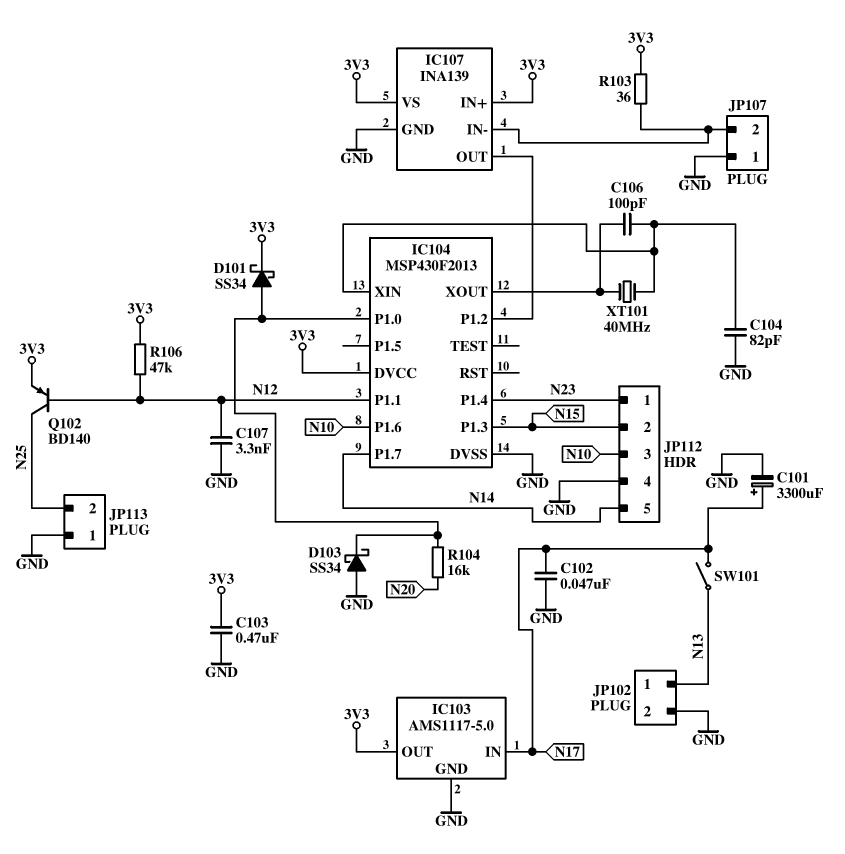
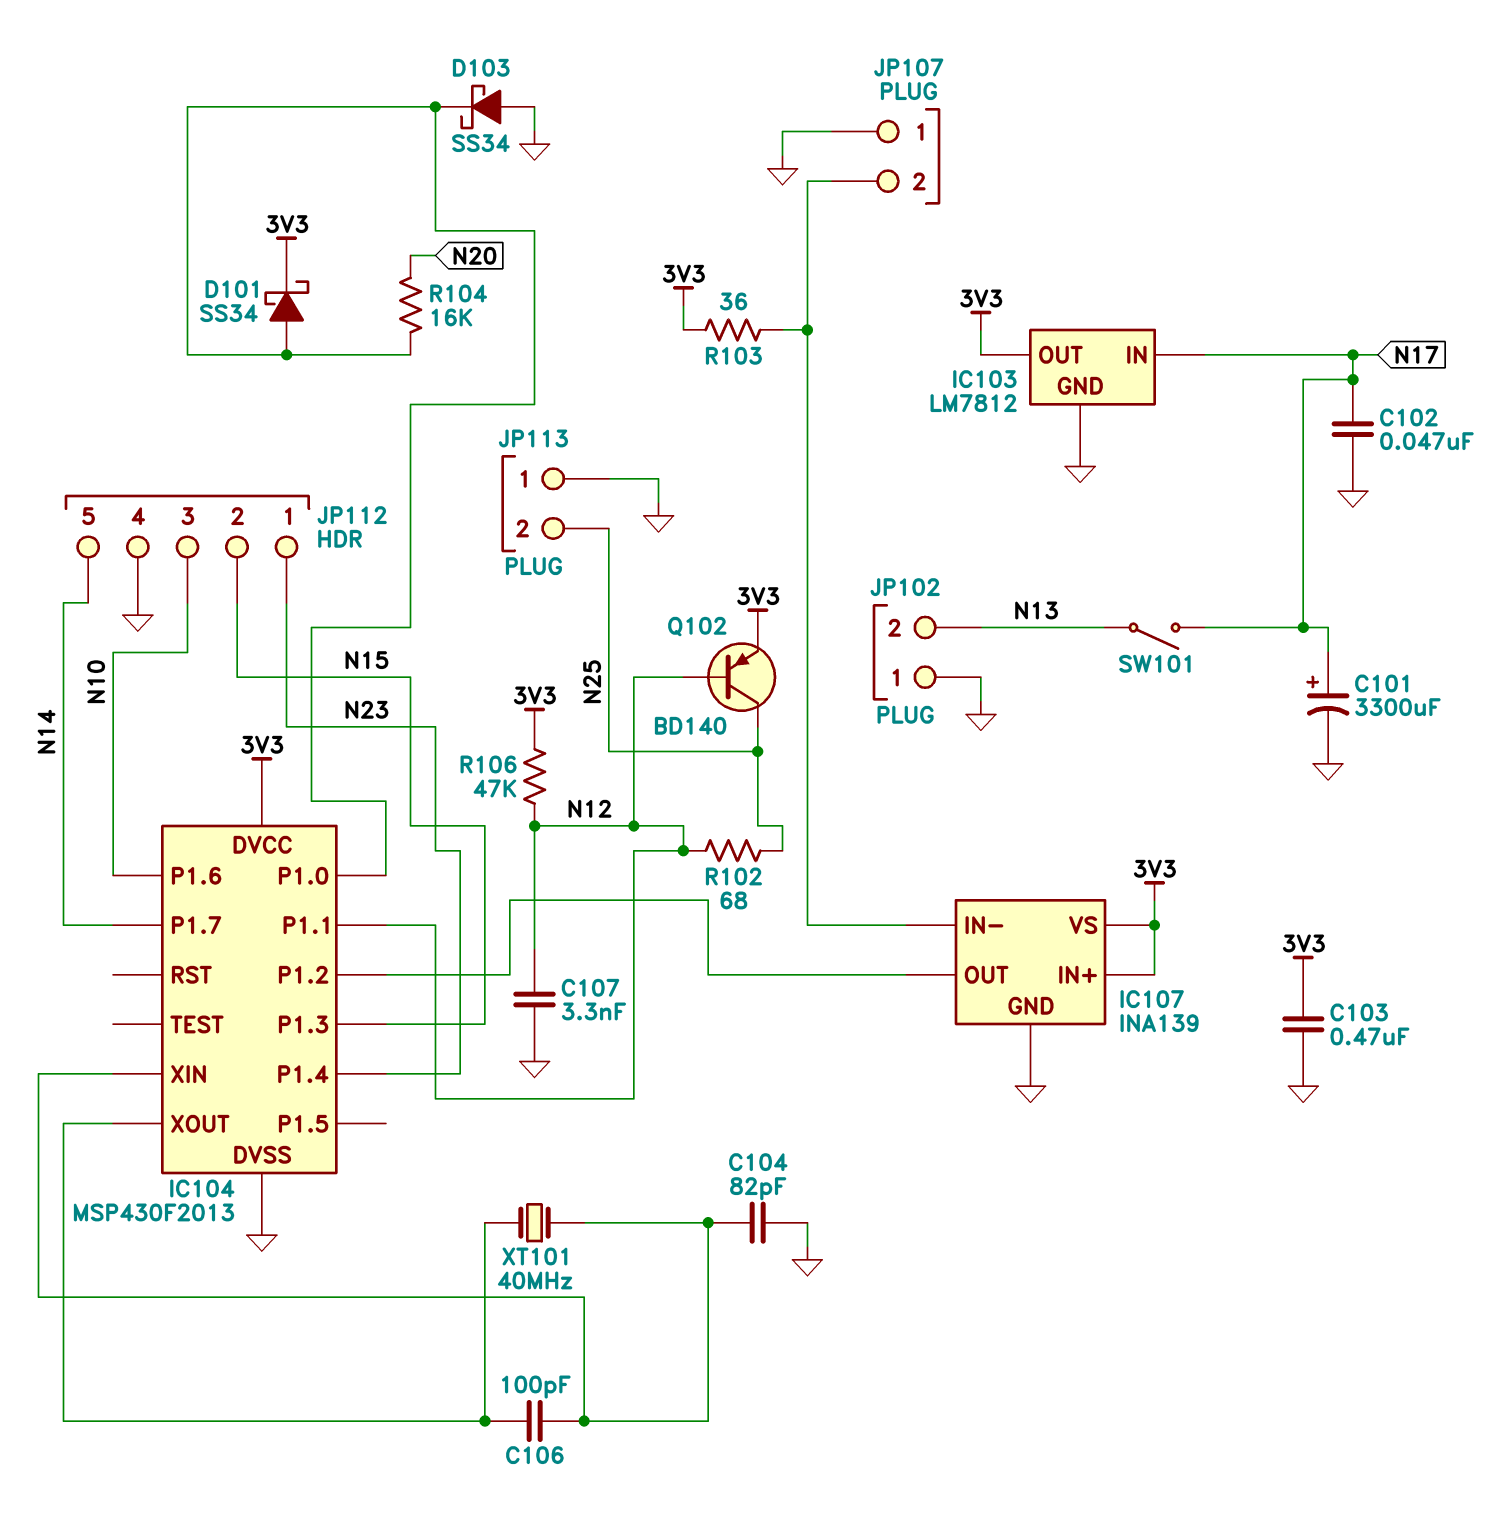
IC103: AMS1117-5.0 -> LM7812
JP102 pin 1: N13 -> GND
JP102 pin 2: GND -> N13
R102: none -> 68 (N12, N25)

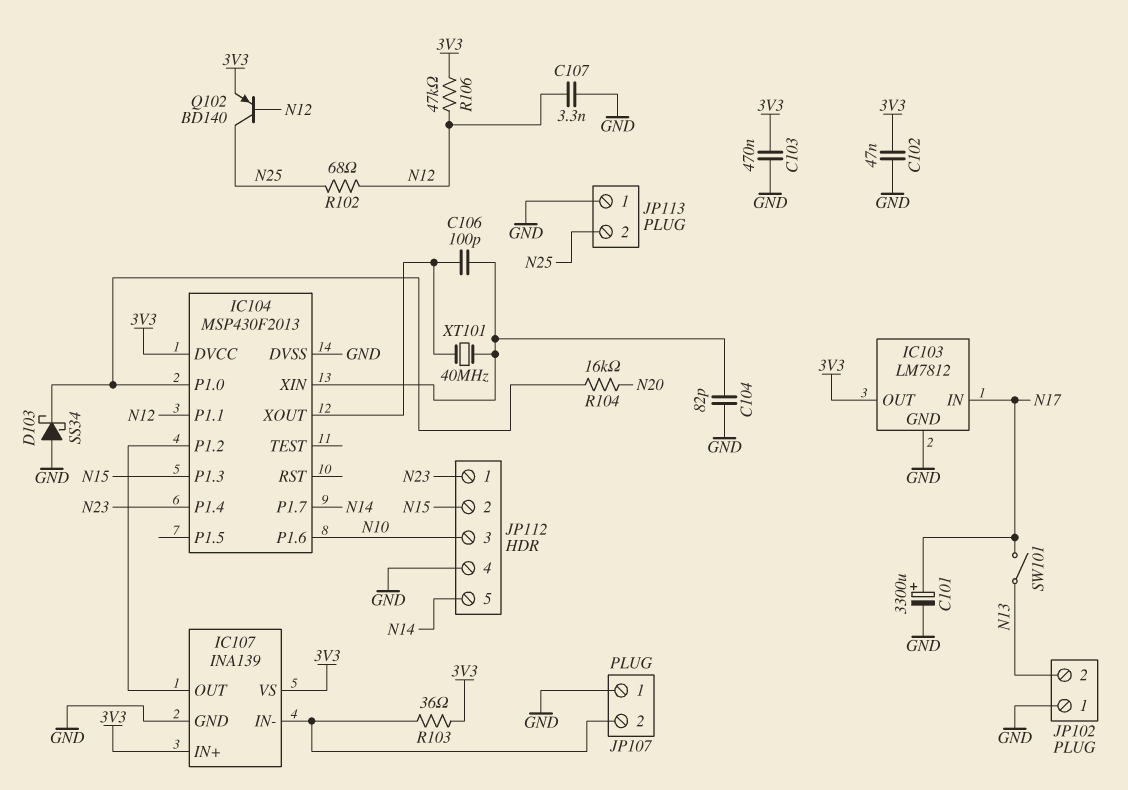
C102: 47nF (GND, N17) -> 47nF (3V3, GND)
D101: schottky SS34 (A IC104/P1.0, K 3V3) -> none

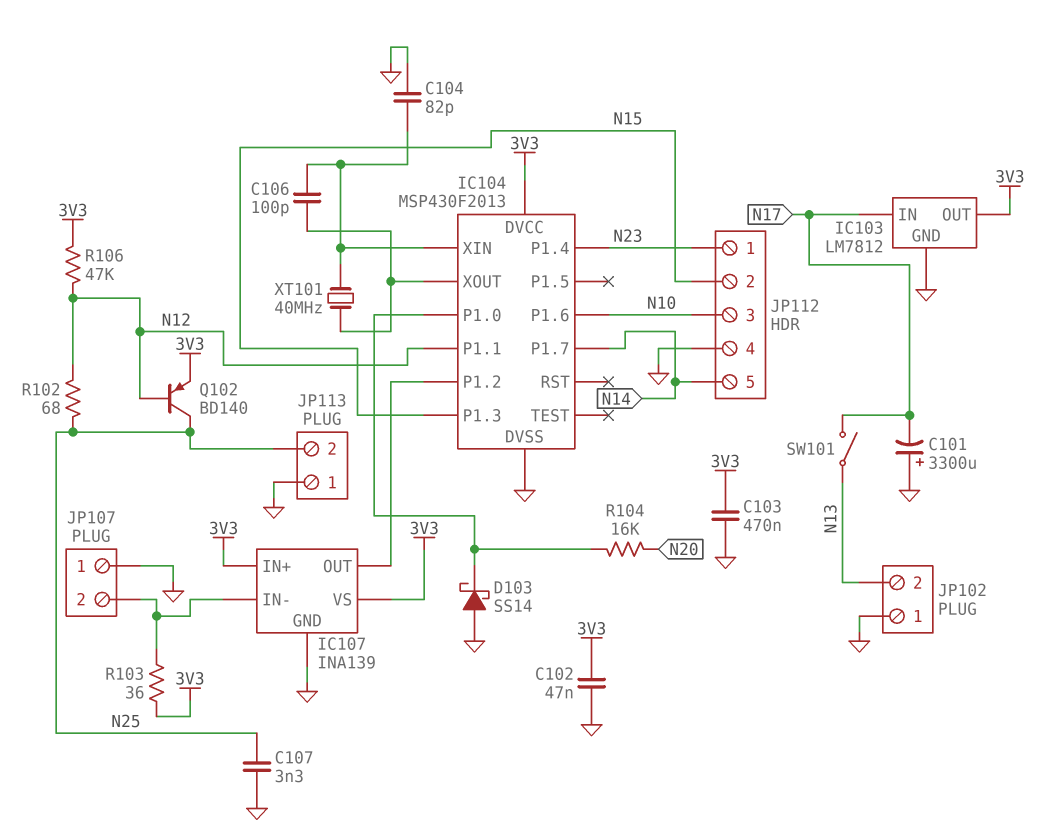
C101: 3300uF (plus N17, minus GND) -> 3300uF (plus GND, minus N17)
C107: 3.3nF (GND, N12) -> 3.3nF (GND, N25)
D103: schottky SS34 (A GND, K IC104/P1.0) -> schottky SS14 (A GND, K IC104/P1.0)

